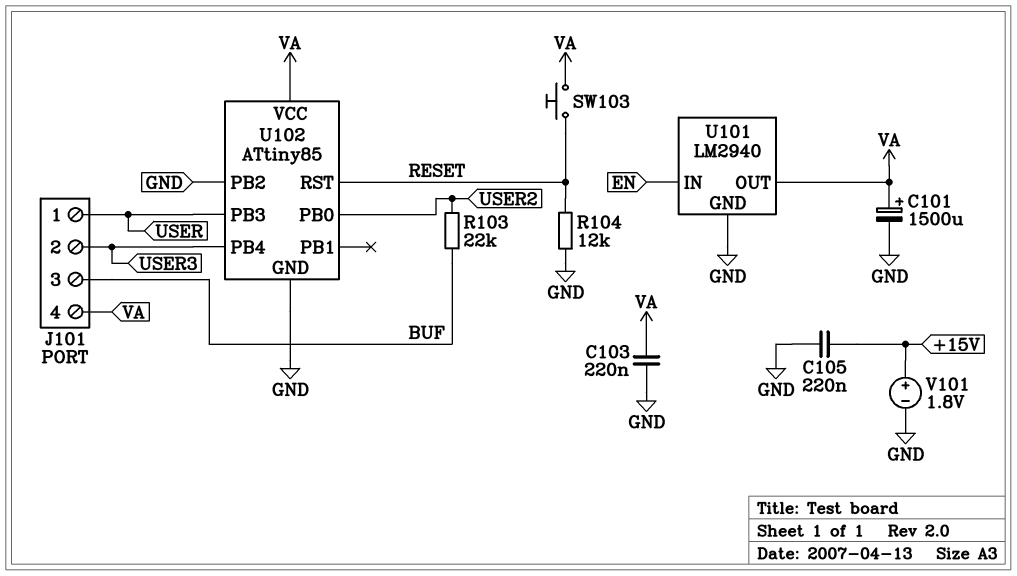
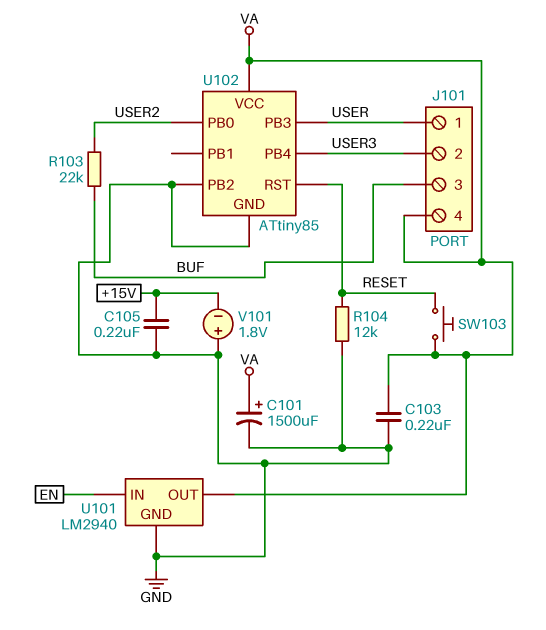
V101: 1.8V (plus +15V, minus GND) -> 1.8V (plus GND, minus +15V)

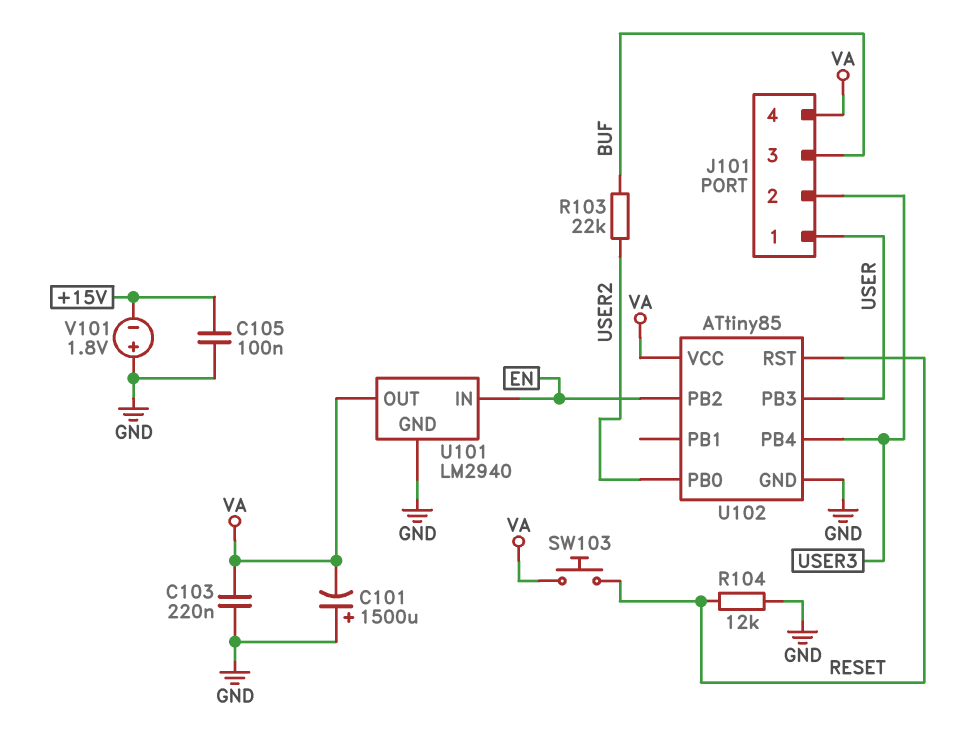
C101: 1500uF (plus VA, minus GND) -> 1500uF (plus GND, minus VA)
C105: 220nF (+15V, GND) -> 100nF (+15V, GND)
U102 pin PB2: GND -> EN

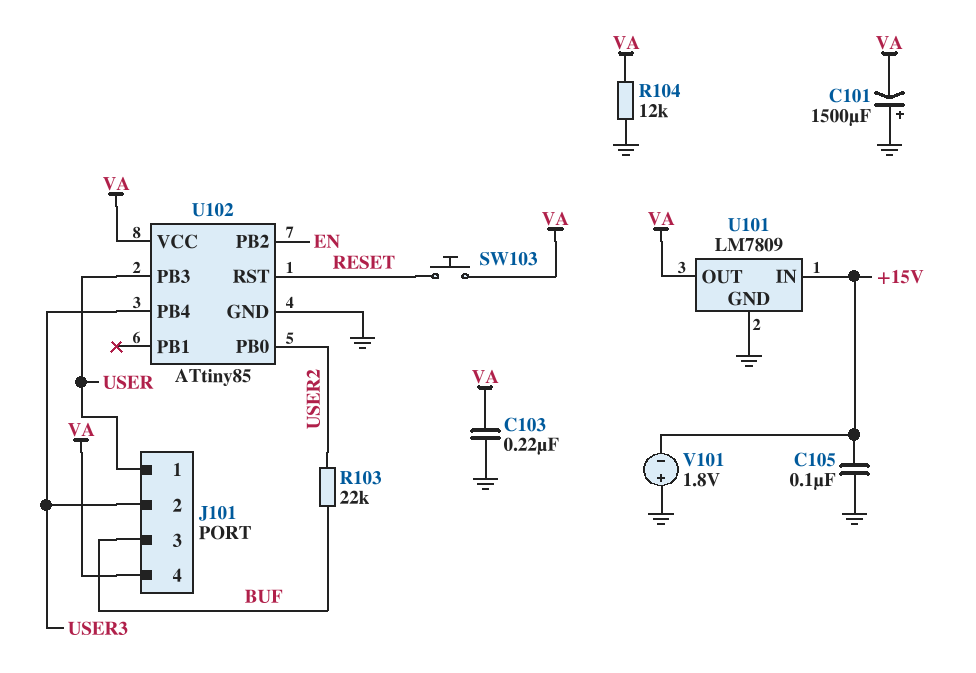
R104: 12k (GND, RESET) -> 12k (GND, VA)
U101: LM2940 -> LM7809
U101 pin IN: EN -> +15V

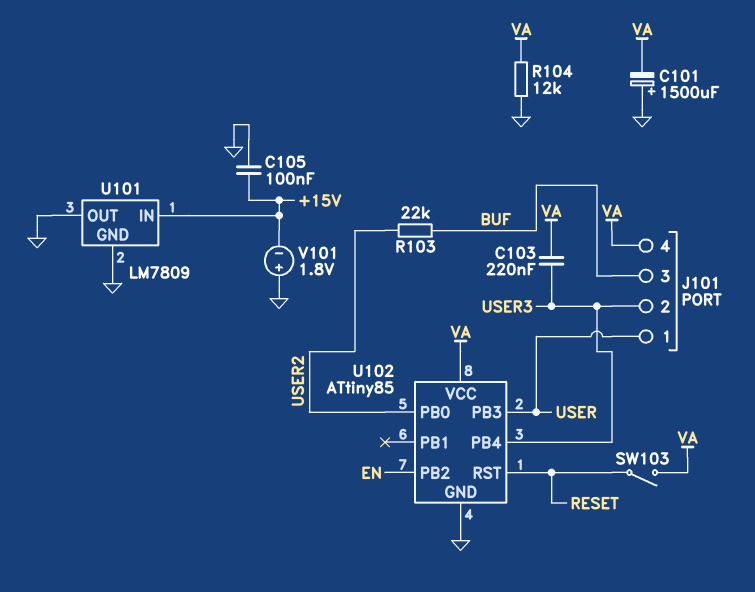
C103: 220nF (GND, VA) -> 220nF (USER3, VA)
SW103: button (RESET, VA) -> switch (RESET, VA)
U101 pin OUT: VA -> GND

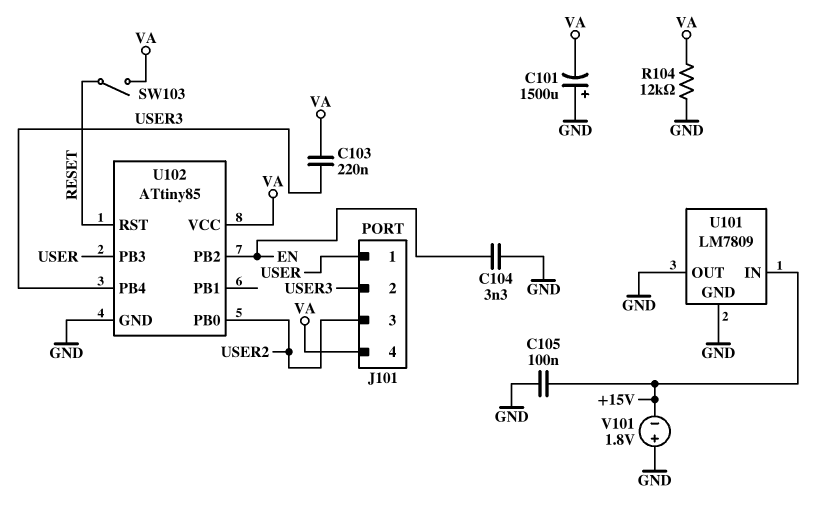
C104: none -> 3.3nF (EN, GND)
J101 pin 3: BUF -> USER2
R103: 22k (BUF, USER2) -> none

